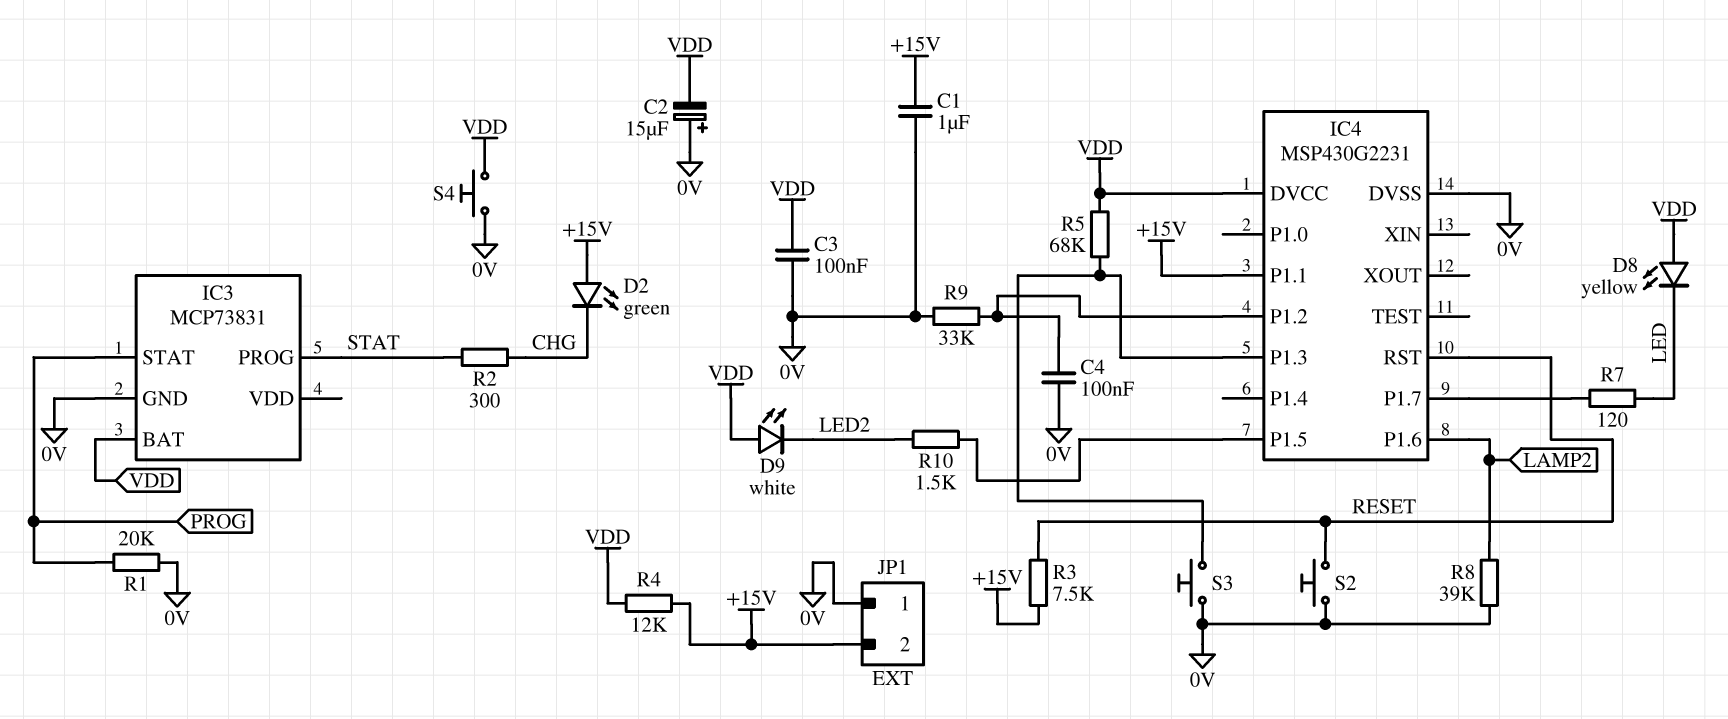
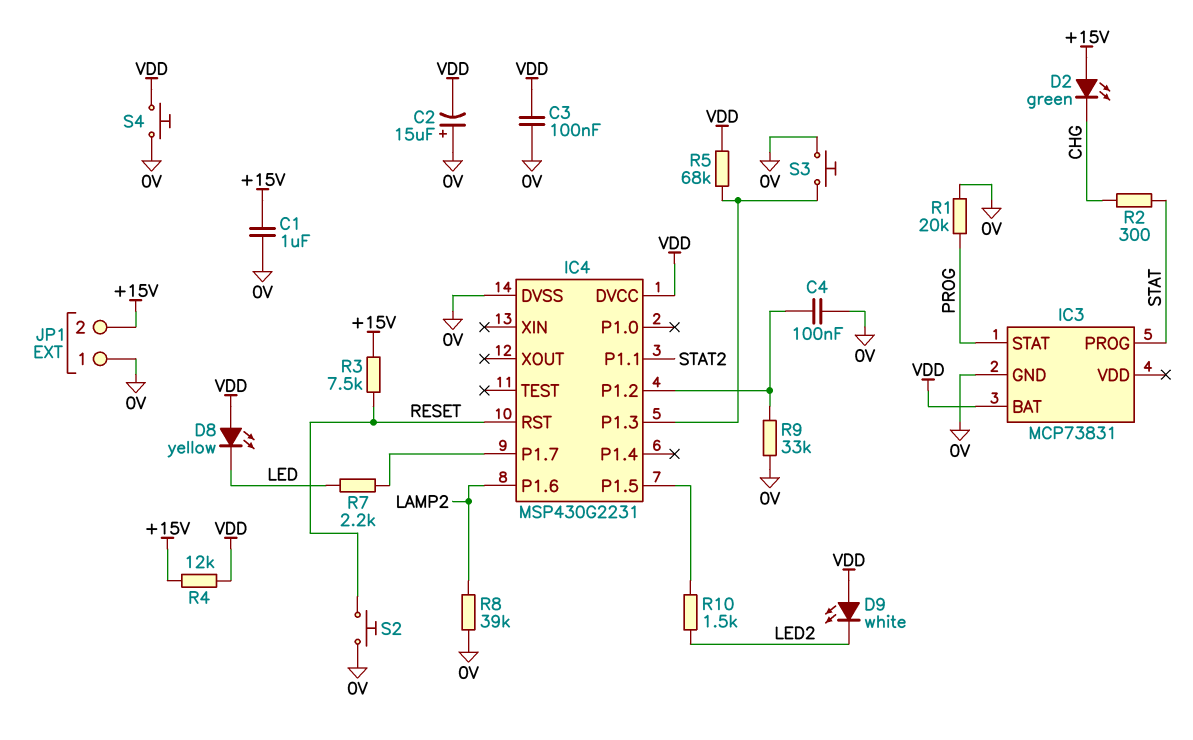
IC4 pin P1.1: +15V -> STAT2
R7: 120 (IC4/P1.7, LED) -> 2.2k (IC4/P1.7, LED)

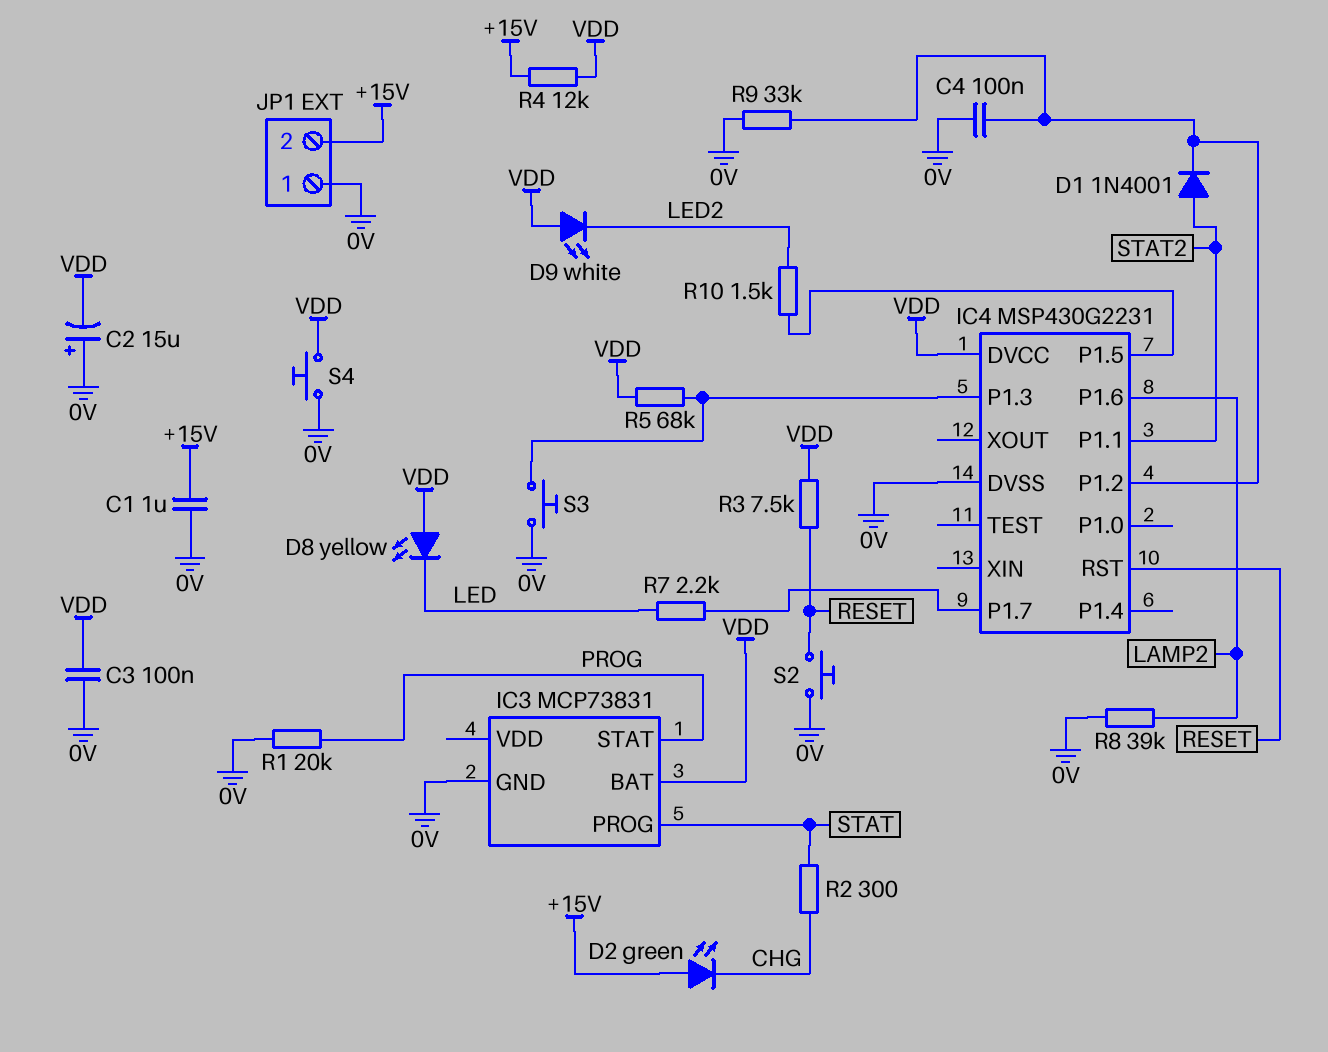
D1: none -> diode 1N4001 (A STAT2, K IC4/P1.2)
R3: 7.5k (+15V, RESET) -> 7.5k (RESET, VDD)

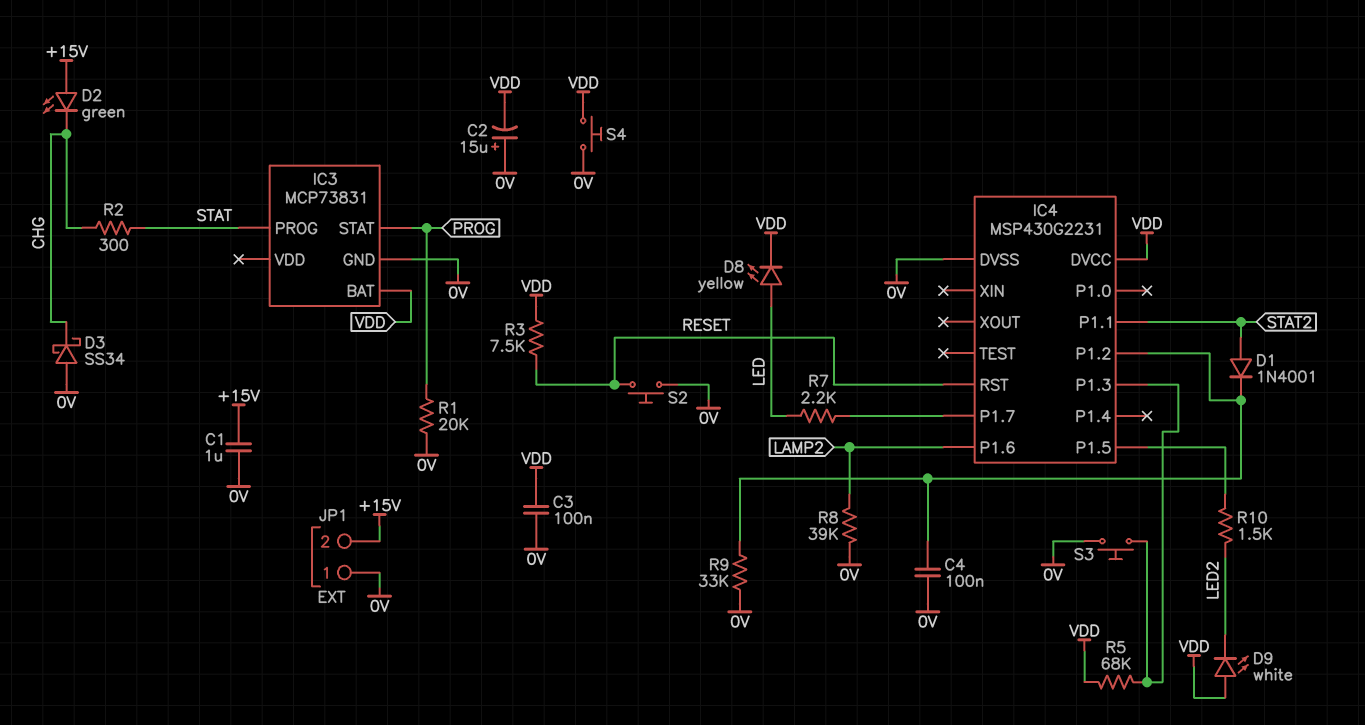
D3: none -> schottky SS34 (A 0V, K CHG)
D8: LED yellow (A VDD, K LED) -> LED yellow (A LED, K VDD)
R4: 12k (+15V, VDD) -> none

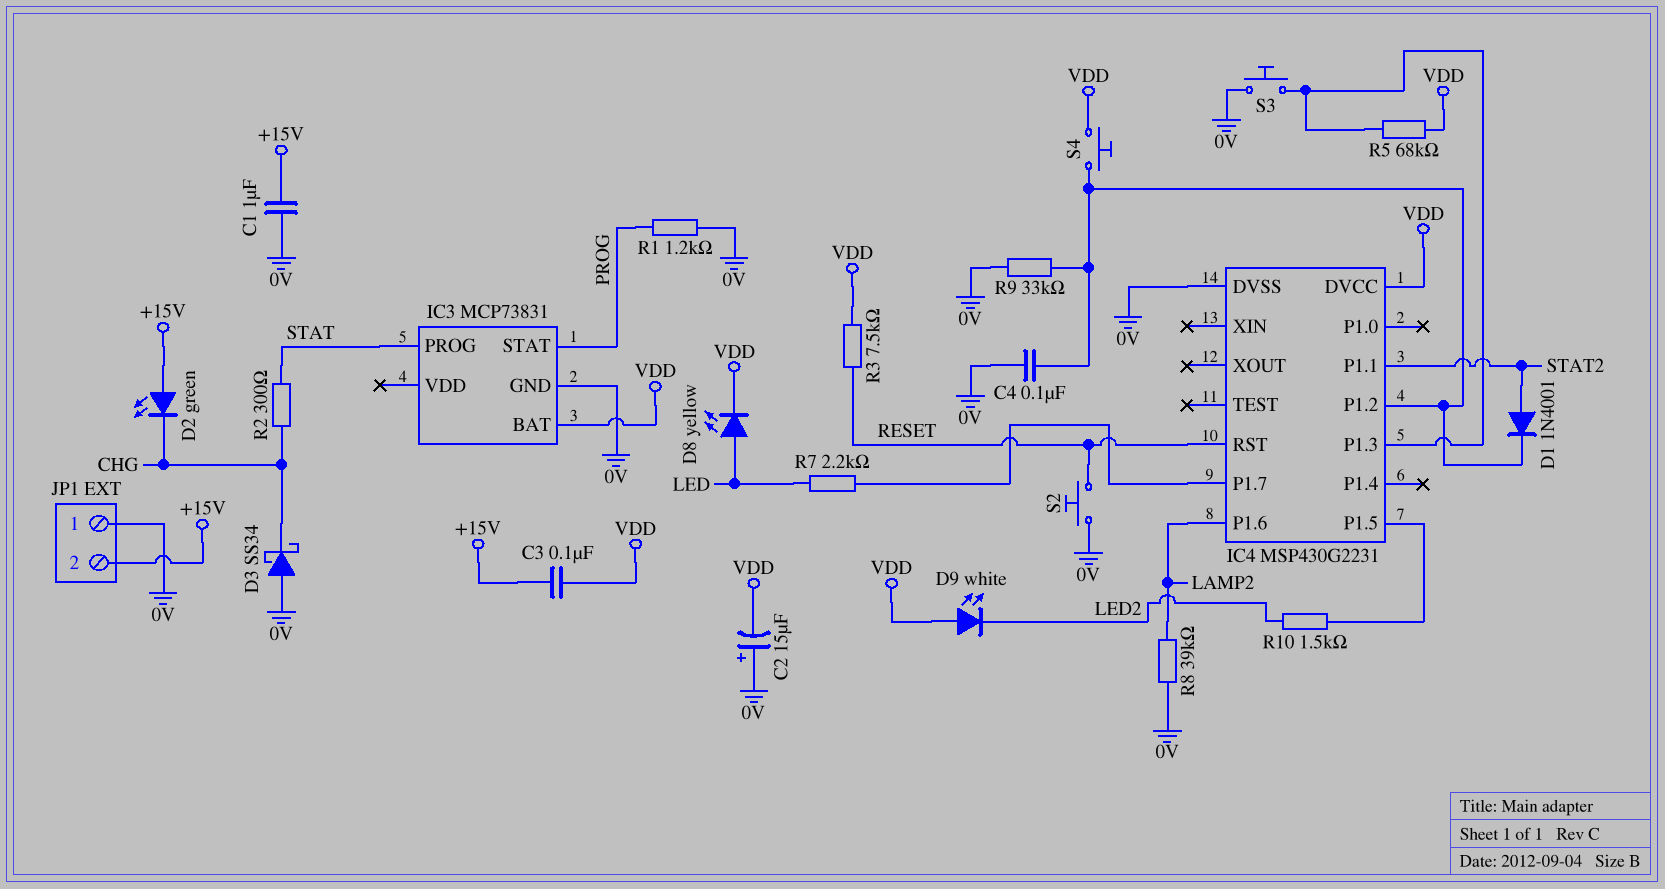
C3: 100nF (0V, VDD) -> 100nF (+15V, VDD)
R1: 20k (0V, PROG) -> 1.2k (0V, PROG)
S4: button (0V, VDD) -> button (IC4/P1.2, VDD)

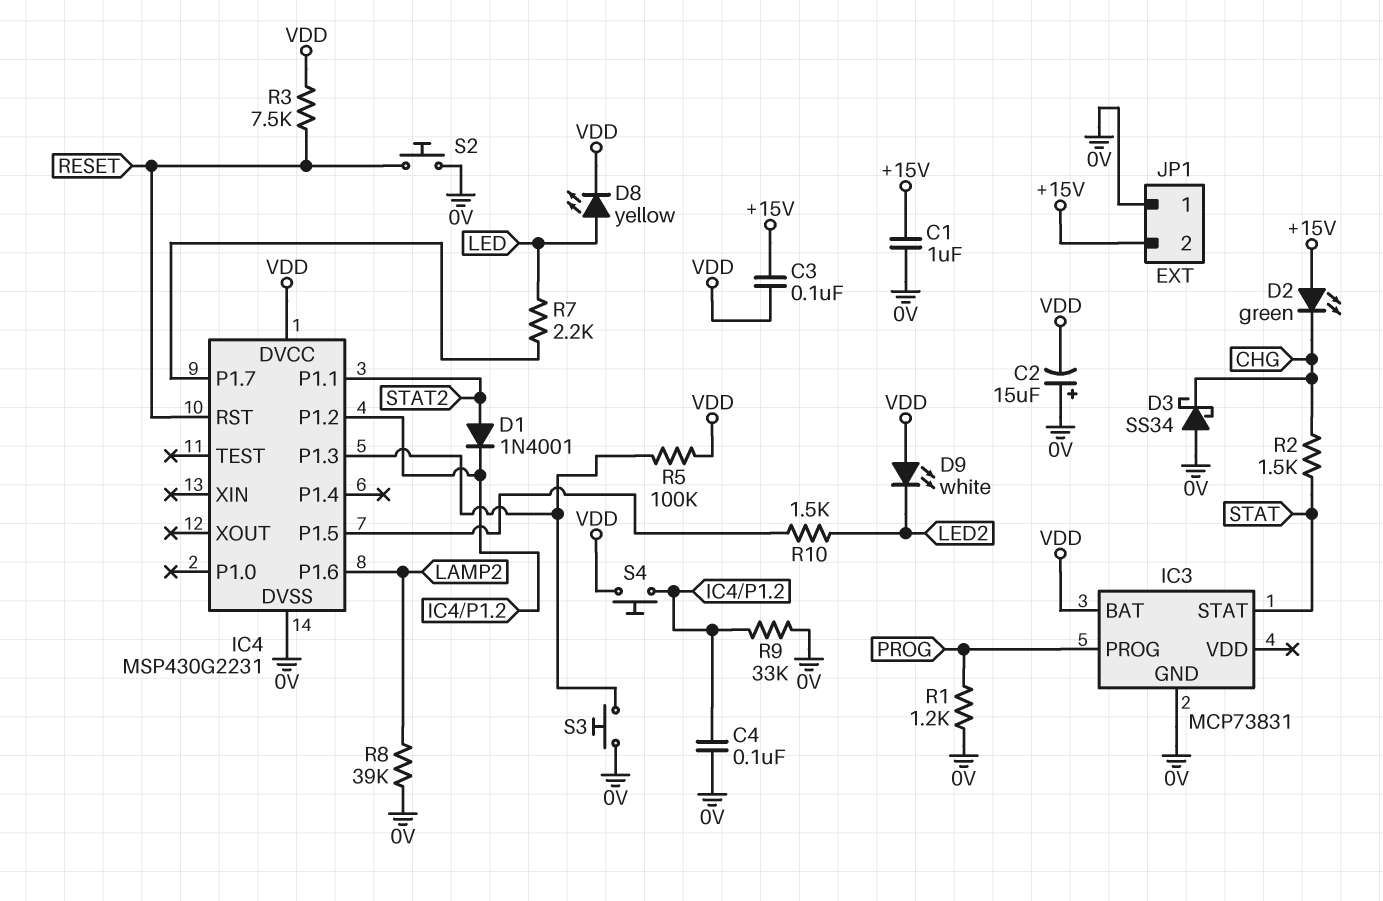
IC3 pin PROG: STAT -> PROG
IC3 pin STAT: PROG -> STAT
R2: 300 (CHG, STAT) -> 1.5k (CHG, STAT)
R5: 68k (IC4/P1.3, VDD) -> 100k (IC4/P1.3, VDD)

